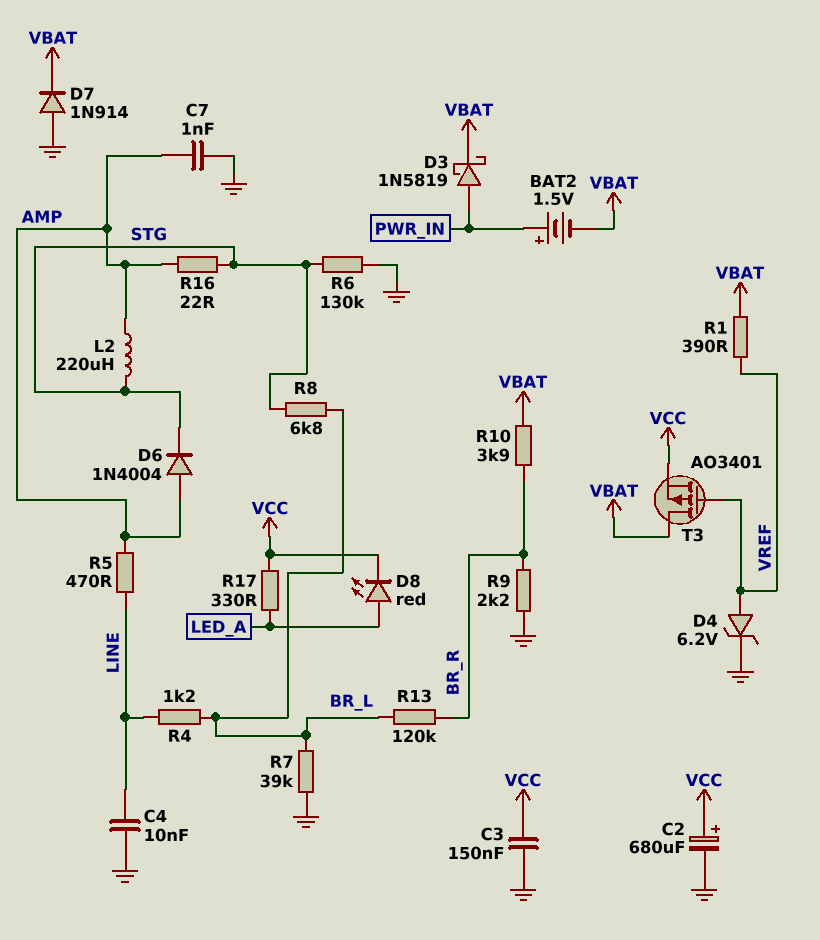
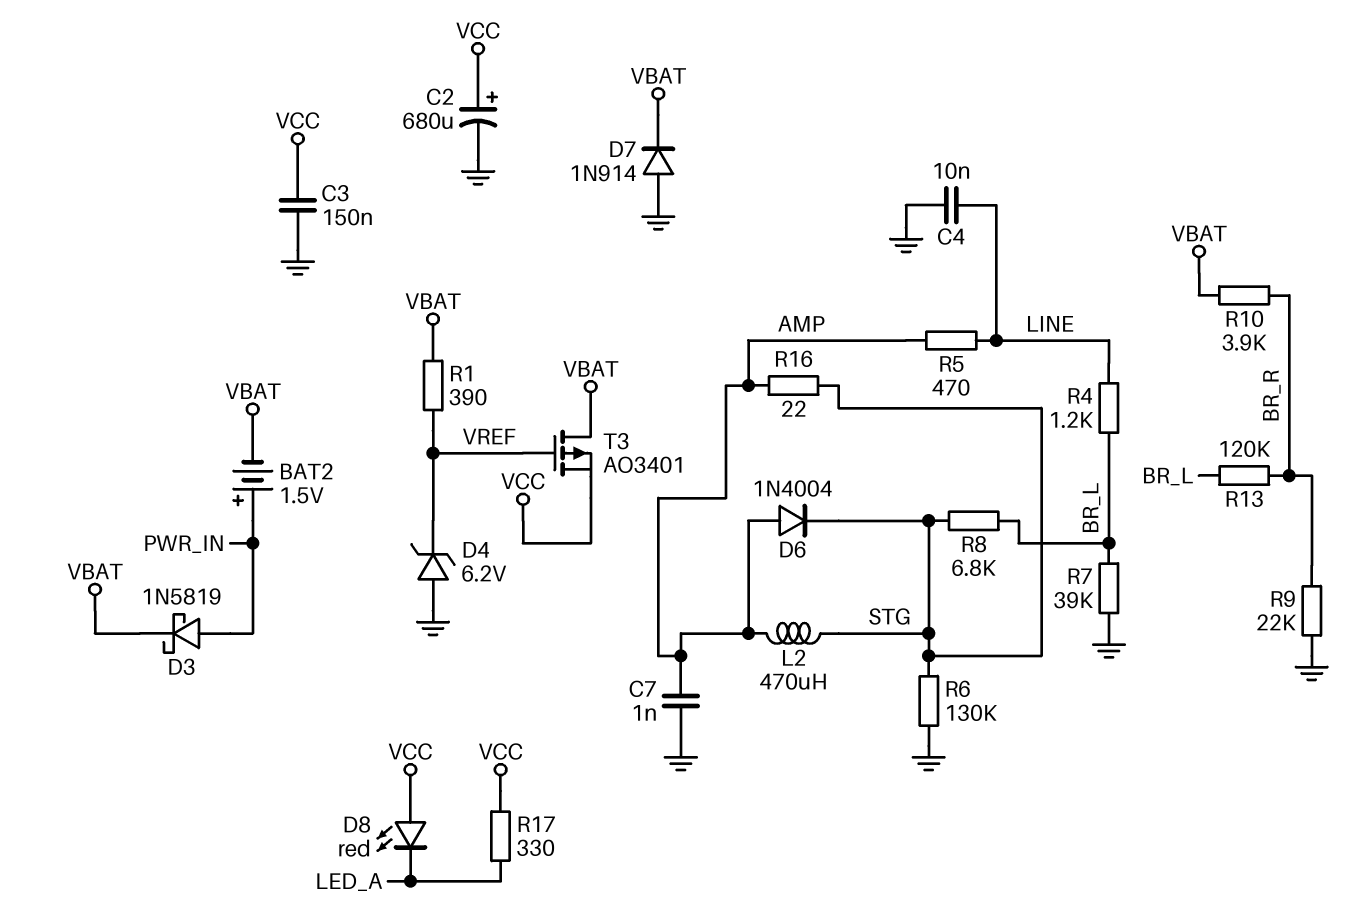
D4: zener 6.2V (A VREF, K GND) -> zener 6.2V (A GND, K VREF)
D8: LED red (A LED_A, K VCC) -> LED red (A VCC, K LED_A)
L2: 220uH (AMP, STG) -> 470uH (AMP, STG)
R9: 2.2k (BR_R, GND) -> 22k (BR_R, GND)

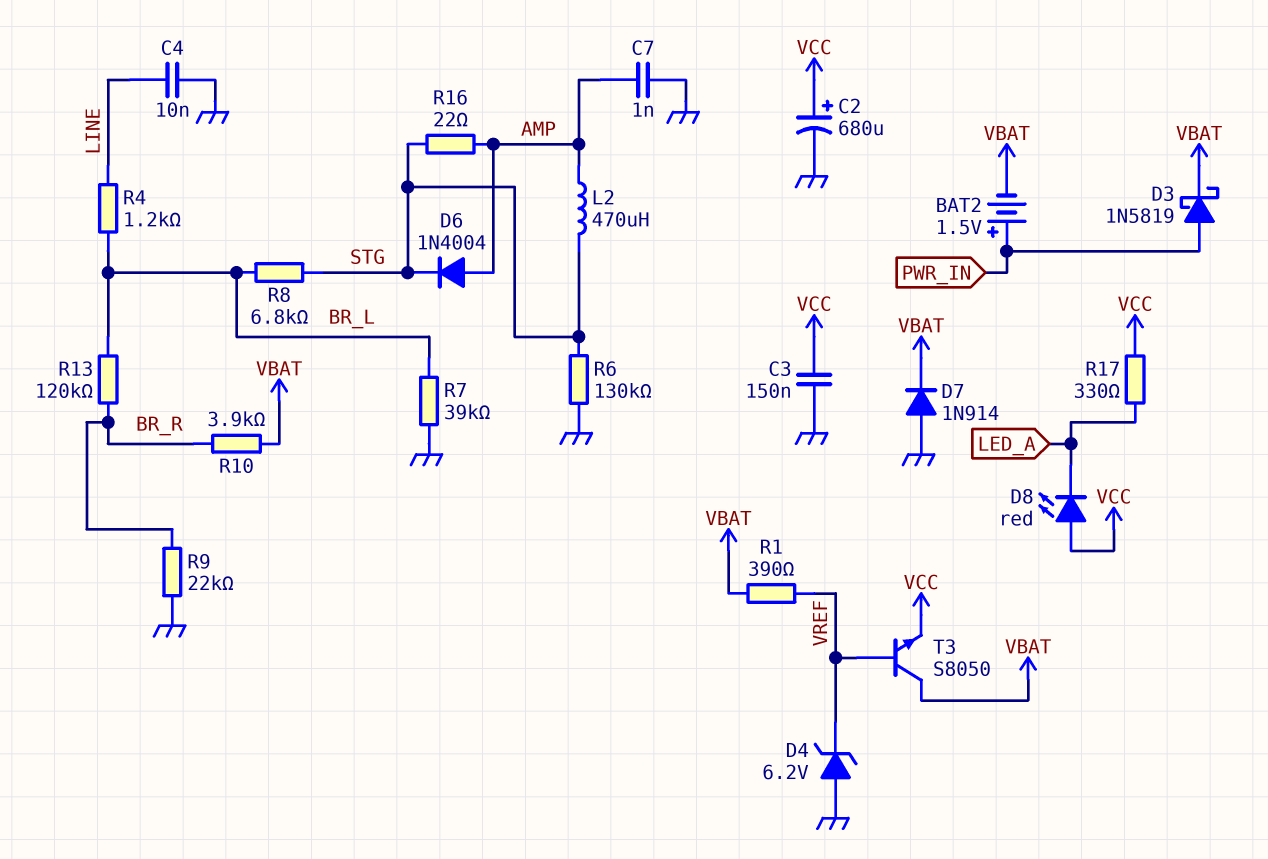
R5: 470 (AMP, LINE) -> none
T3: PMOS AO3401 (G VREF, D VBAT, S VCC) -> NPN S8050 (B VREF, C VBAT, E VCC)

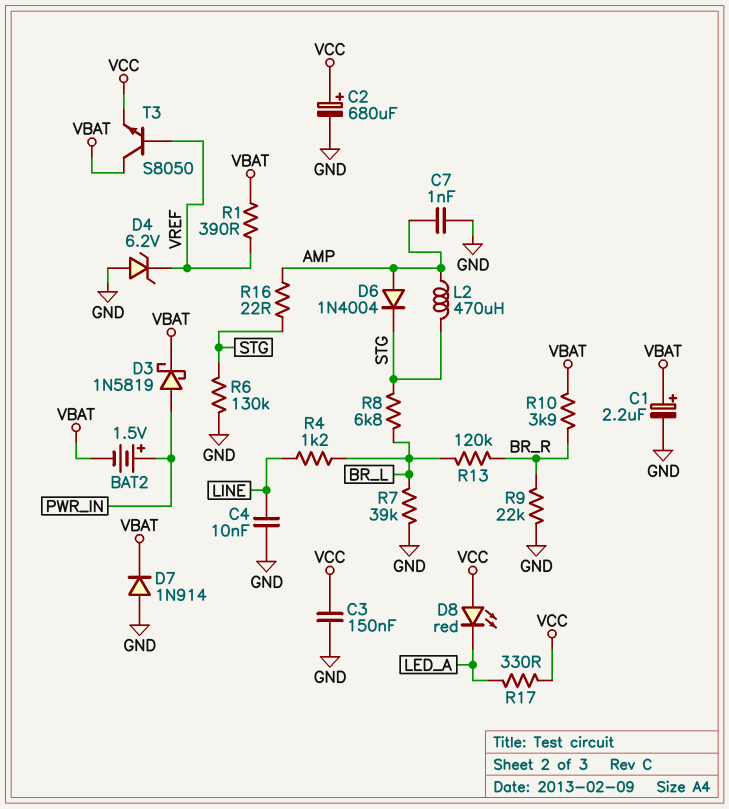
C1: none -> 2.2uF (plus VBAT, minus GND)

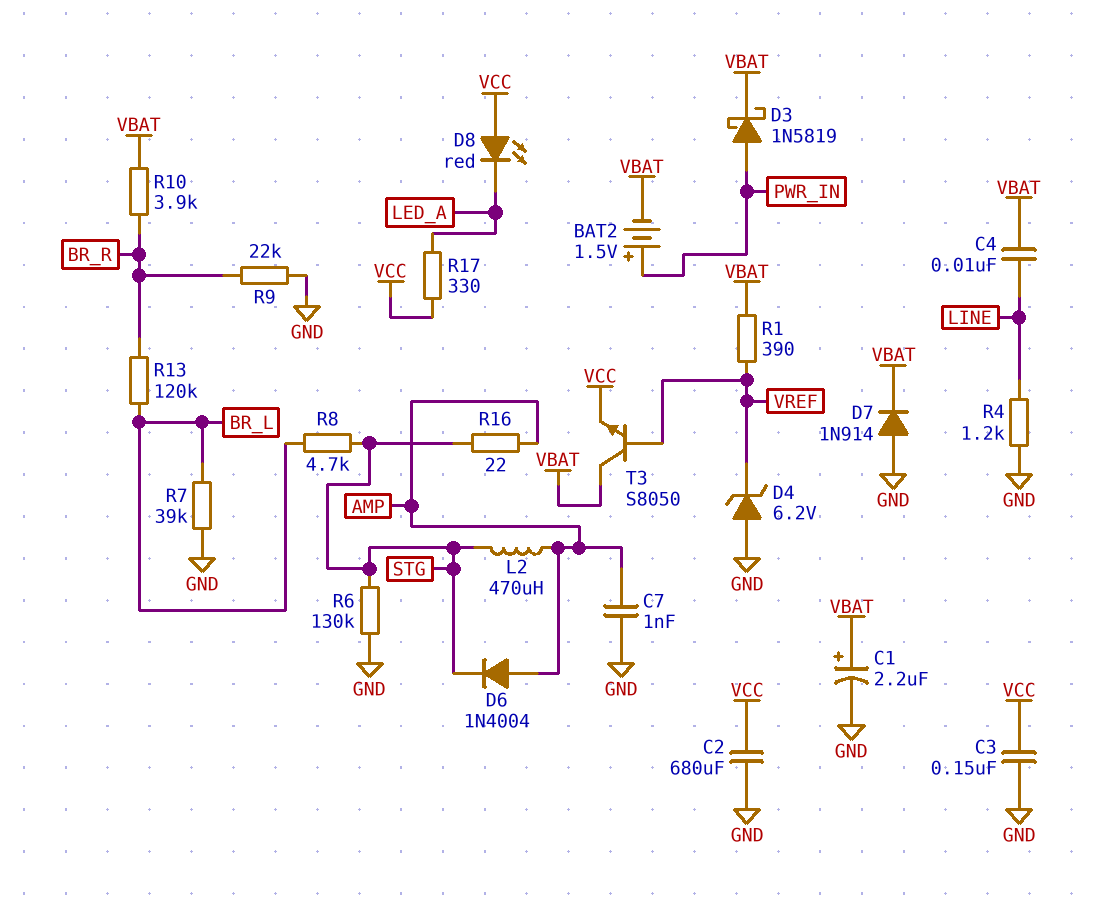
C2: 680uF (plus VCC, minus GND) -> 680uF (GND, VCC)
C4: 10nF (GND, LINE) -> 10nF (LINE, VBAT)
R4: 1.2k (BR_L, LINE) -> 1.2k (GND, LINE)
R8: 6.8k (BR_L, STG) -> 4.7k (BR_L, STG)

